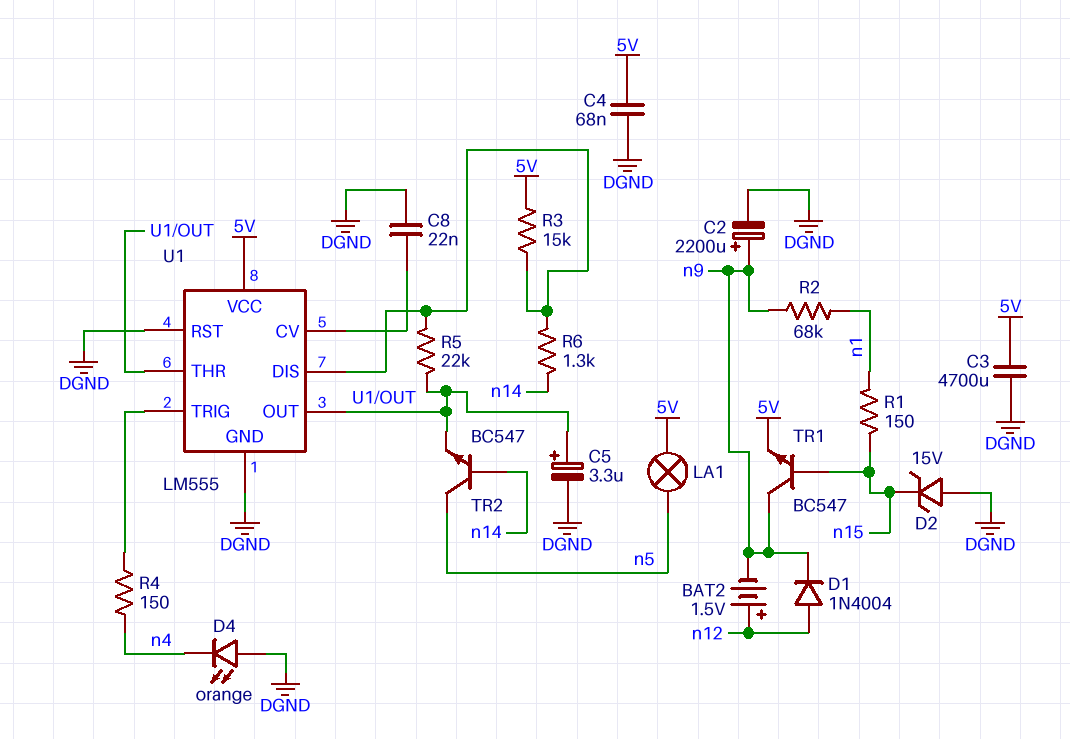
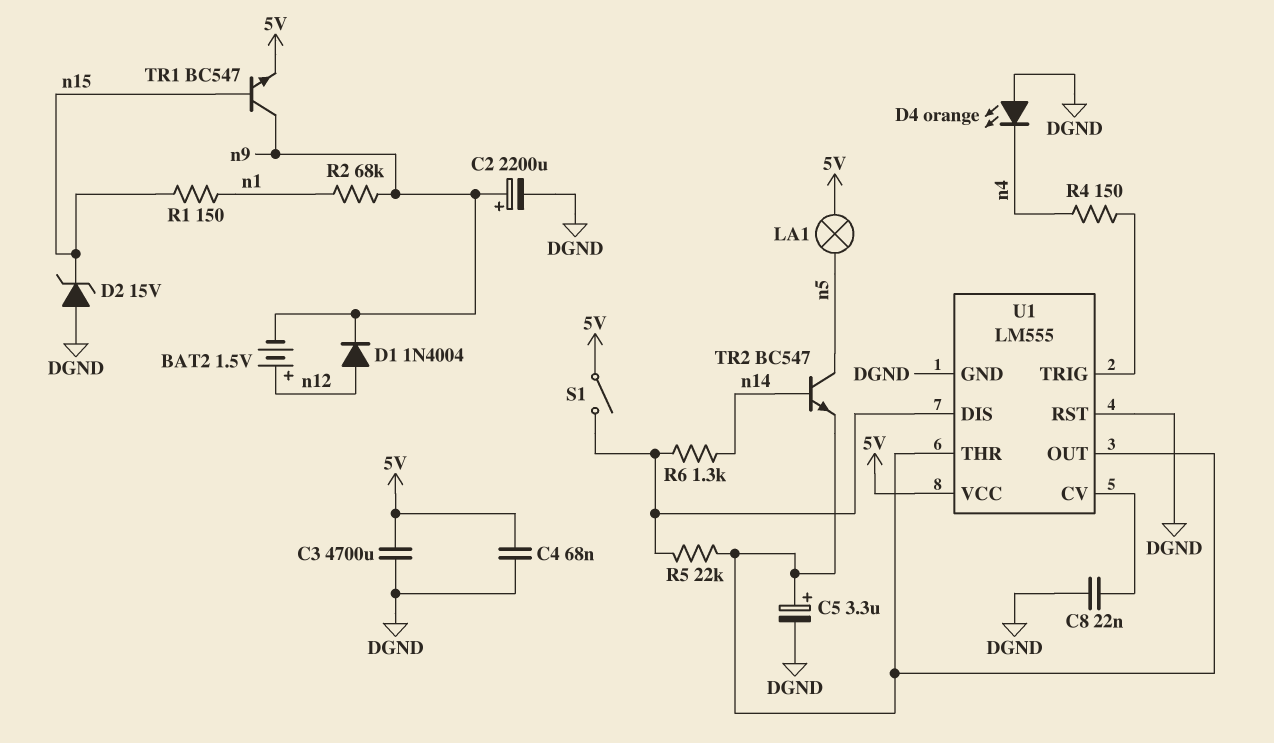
R3: 15k (5V, U1/DIS) -> none
S1: none -> switch (5V, U1/DIS)

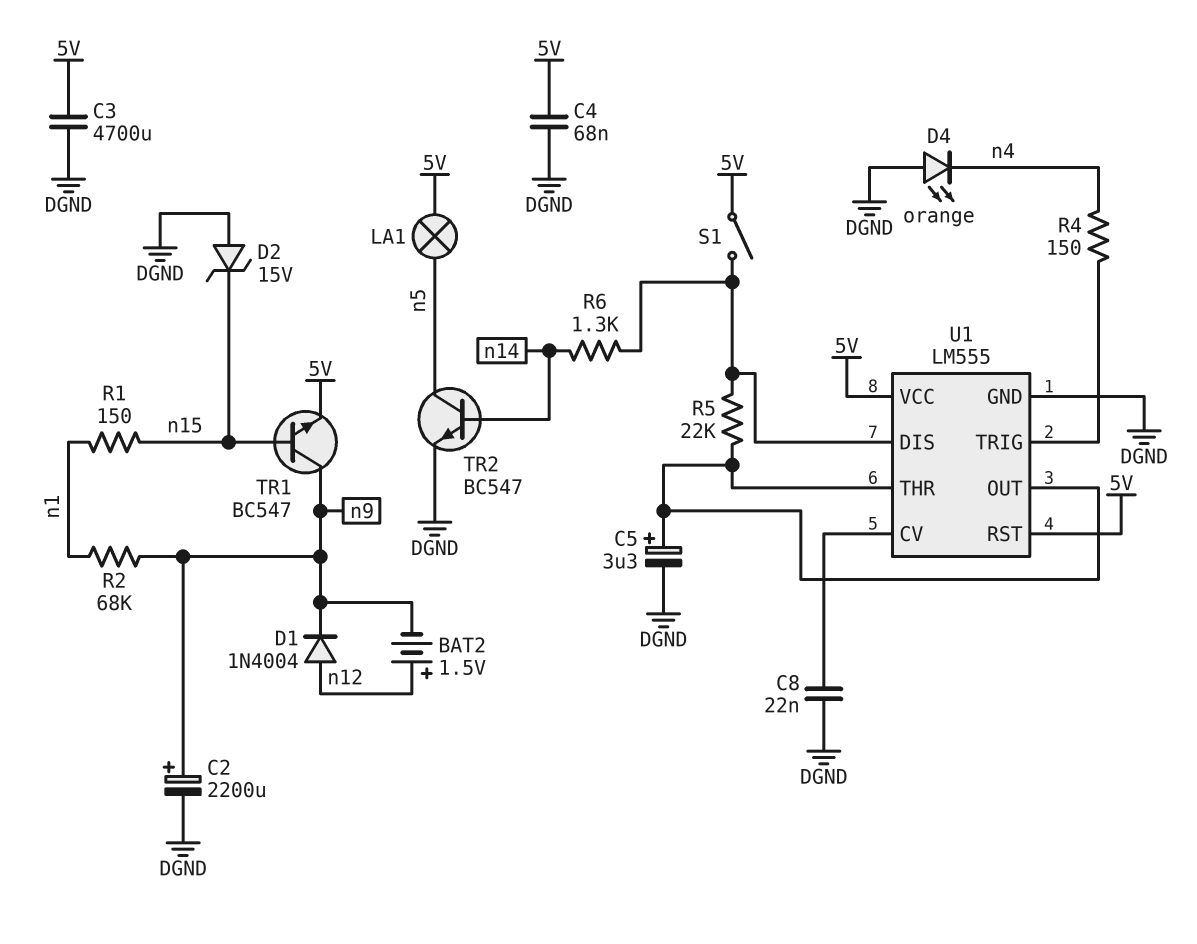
TR2: NPN BC547 (B n14, C n5, E U1/OUT) -> NPN BC547 (B n14, C n5, E DGND)
U1 pin RST: DGND -> 5V

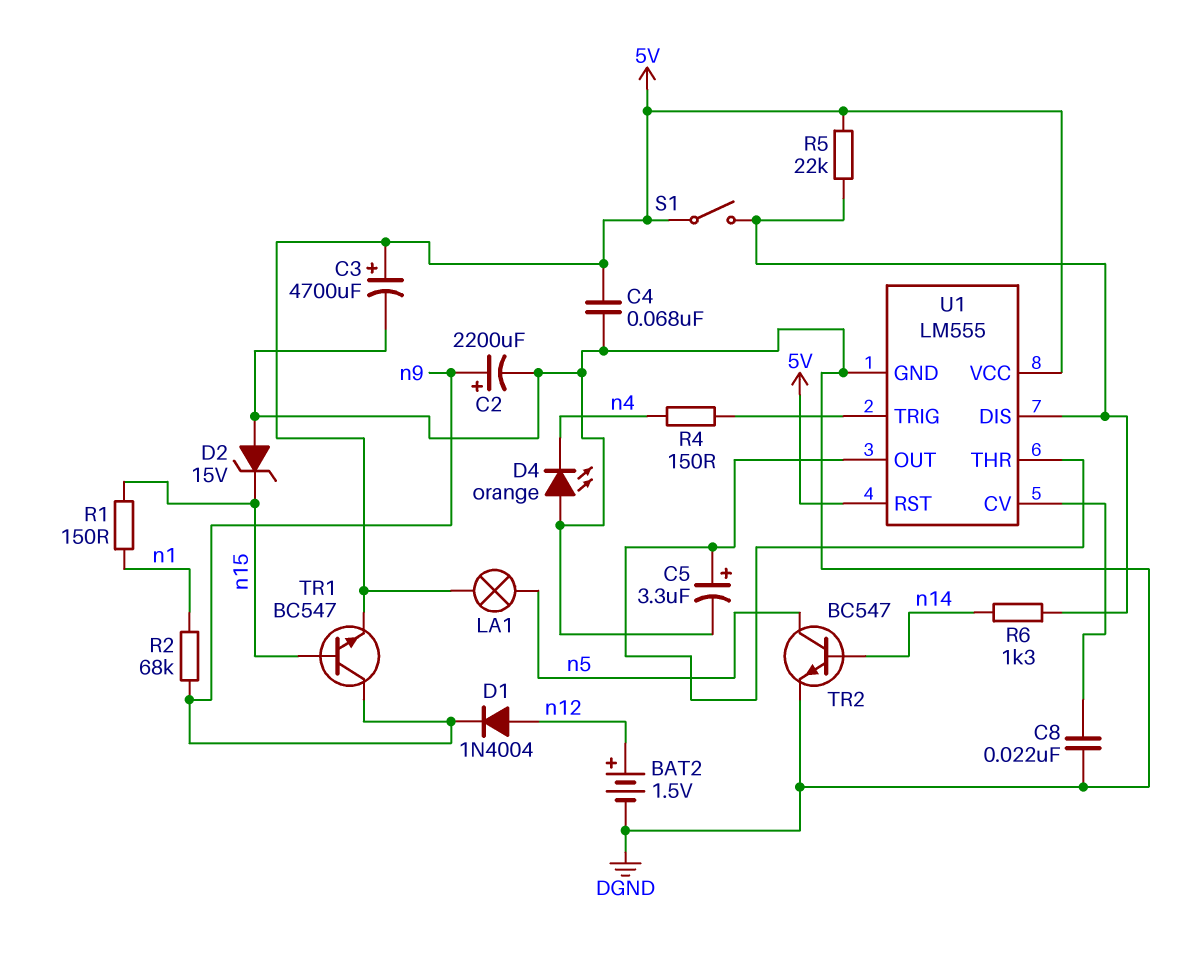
BAT2: 1.5V (plus n12, minus n9) -> 1.5V (plus n12, minus DGND)
C3: 4700uF (5V, DGND) -> 4700uF (plus 5V, minus DGND)
R5: 22k (U1/DIS, U1/OUT) -> 22k (5V, U1/DIS)

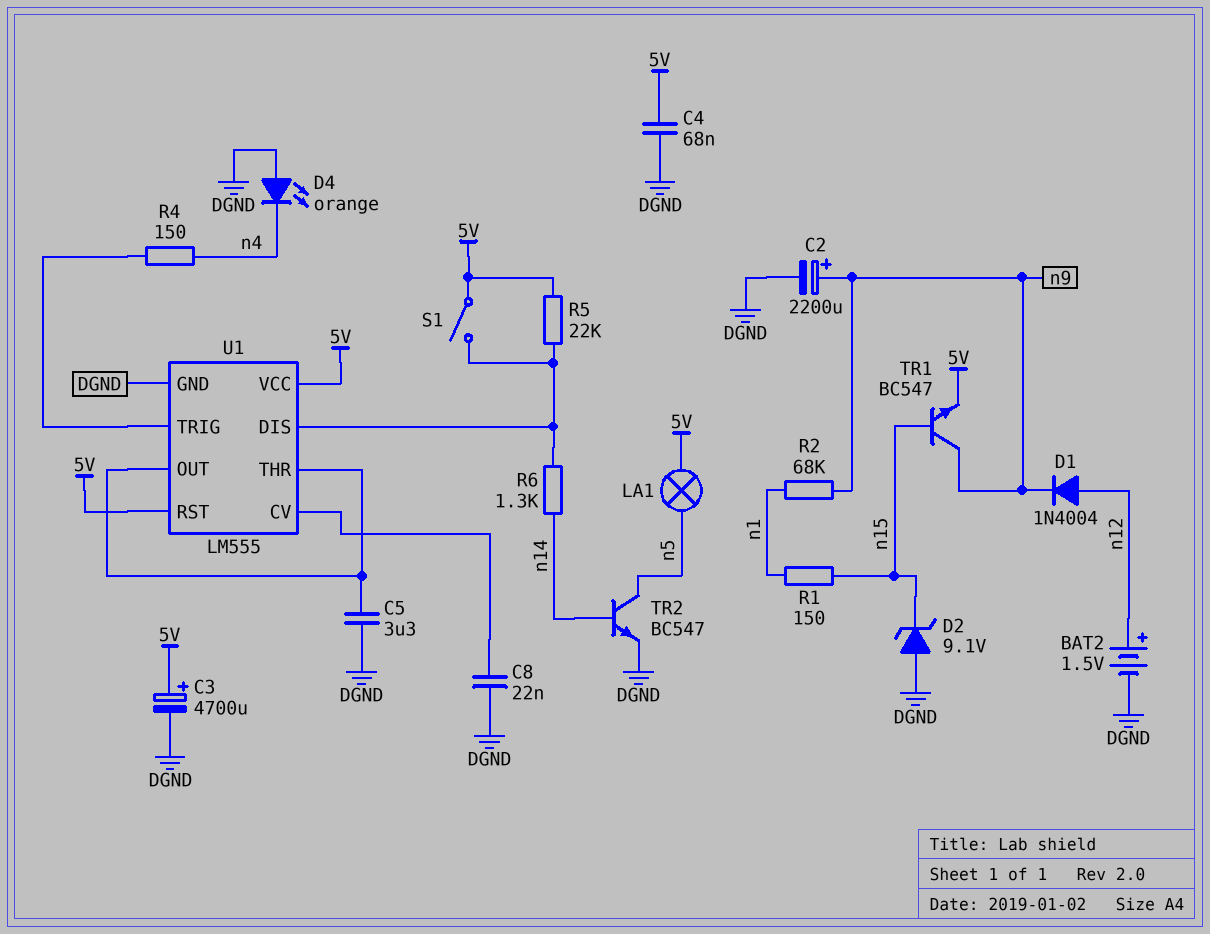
C5: 3.3uF (plus U1/OUT, minus DGND) -> 3.3uF (DGND, U1/OUT)
D2: zener 15V (A DGND, K n15) -> zener 9.1V (A DGND, K n15)

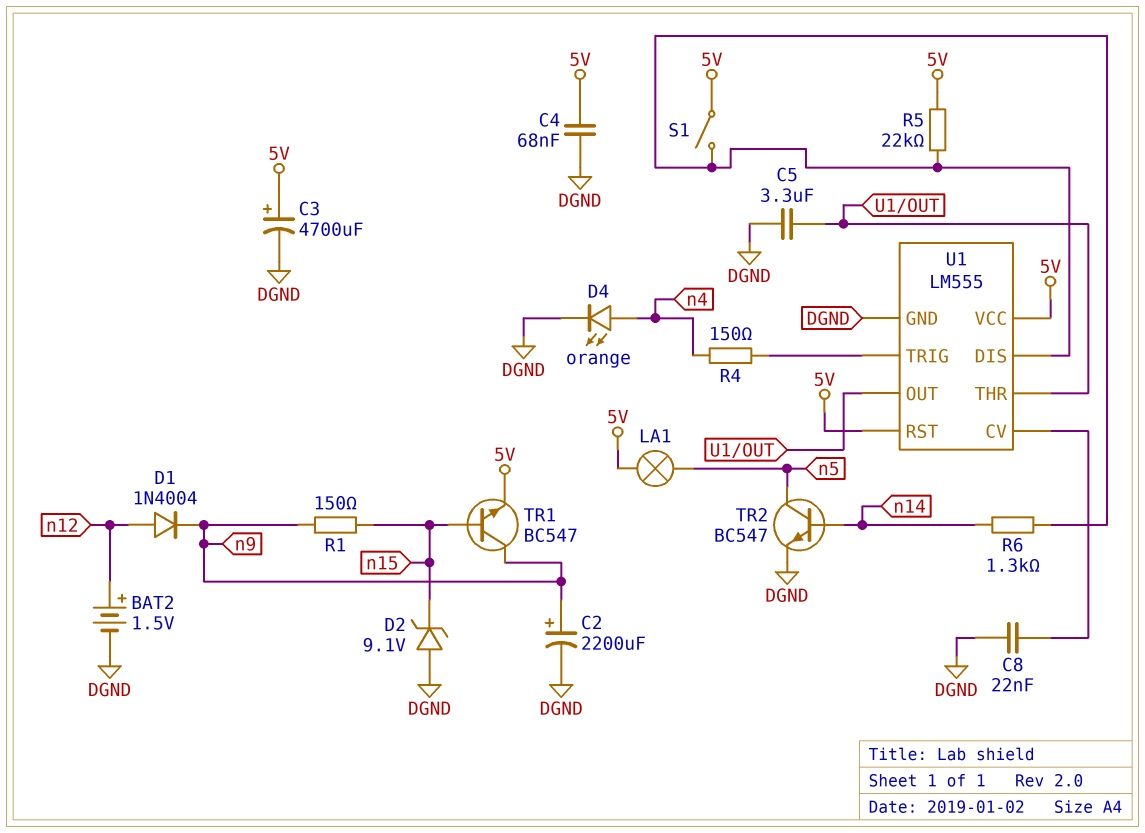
D4: LED orange (A DGND, K n4) -> LED orange (A n4, K DGND)
R1: 150 (n1, n15) -> 150 (n9, n15)
R2: 68k (n1, n9) -> none

